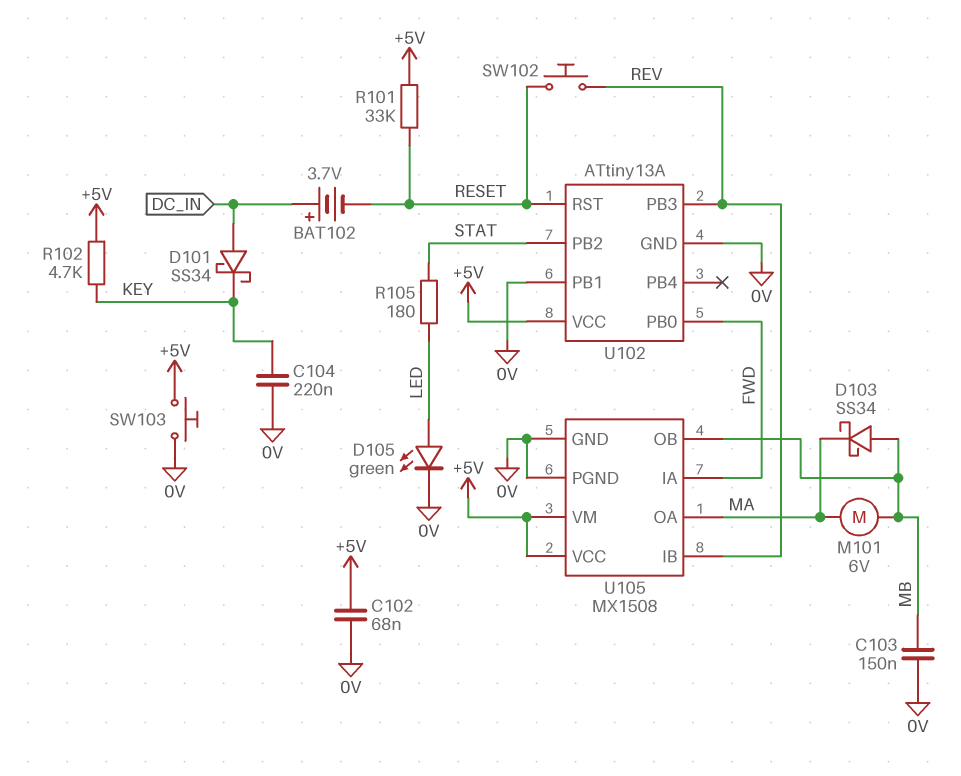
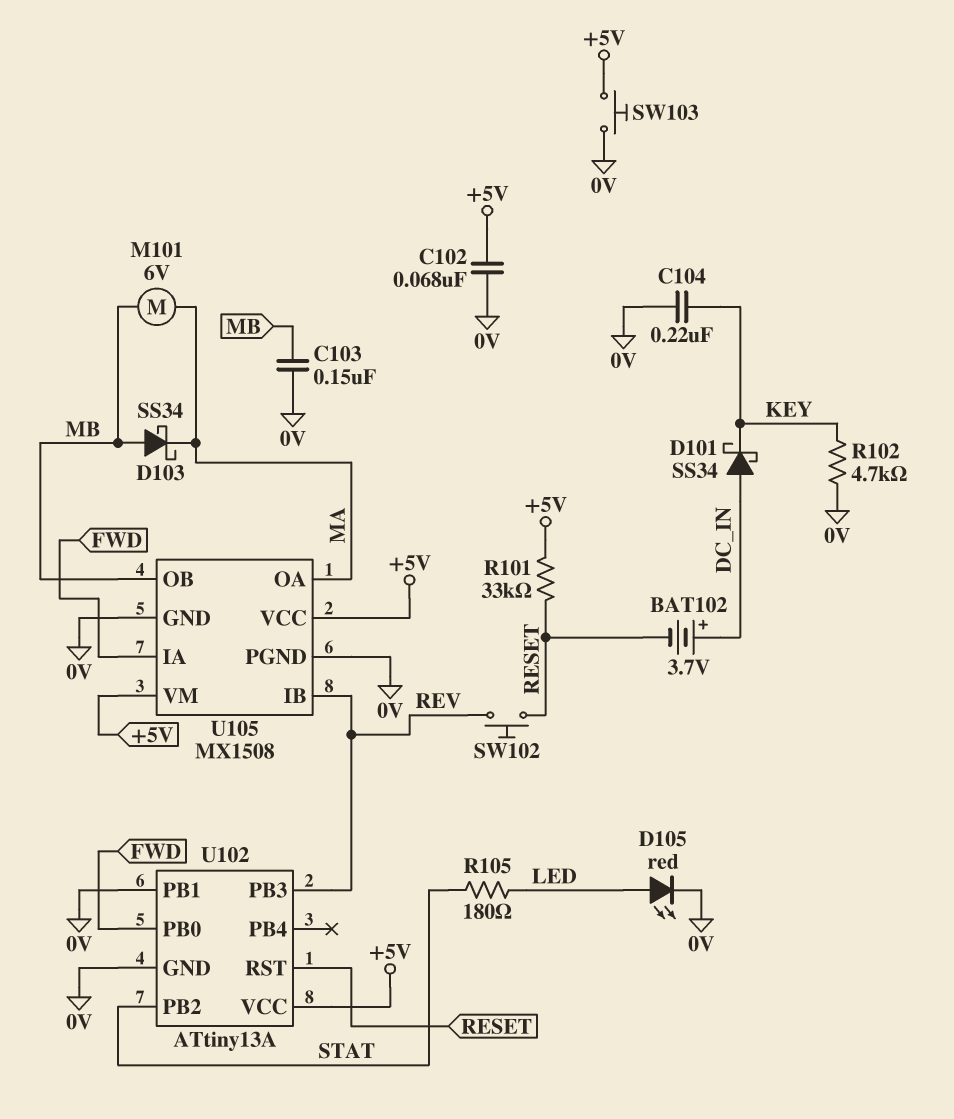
D105: LED green (A LED, K 0V) -> LED red (A LED, K 0V)
R102: 4.7k (+5V, KEY) -> 4.7k (0V, KEY)

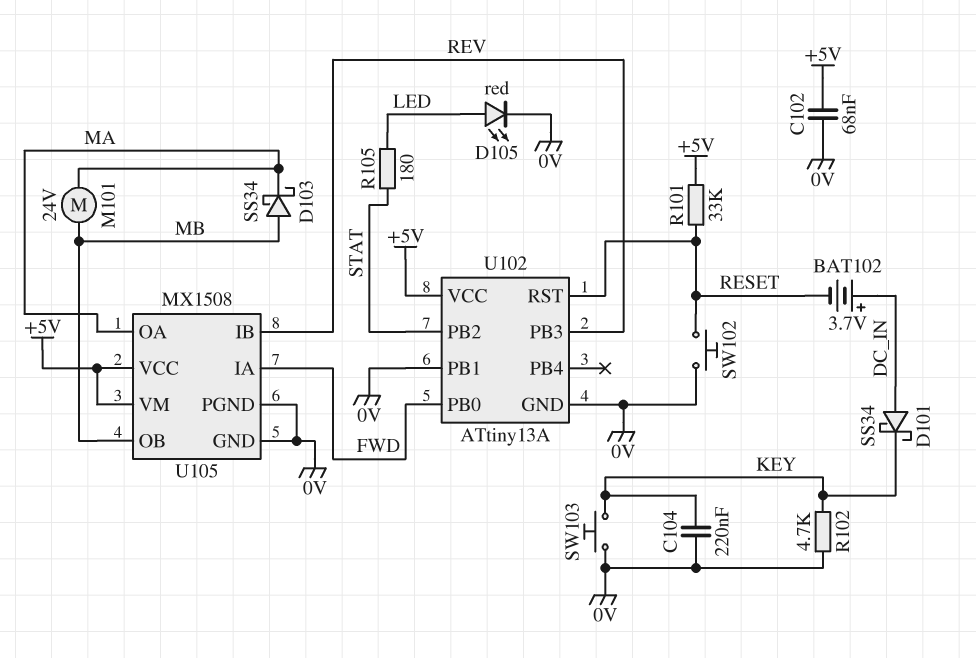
C103: 150nF (0V, MB) -> none
M101: motor 6V (MA, MB) -> motor 24V (MA, MB)
SW102: button (RESET, REV) -> button (0V, RESET)
SW103: button (+5V, 0V) -> button (0V, KEY)

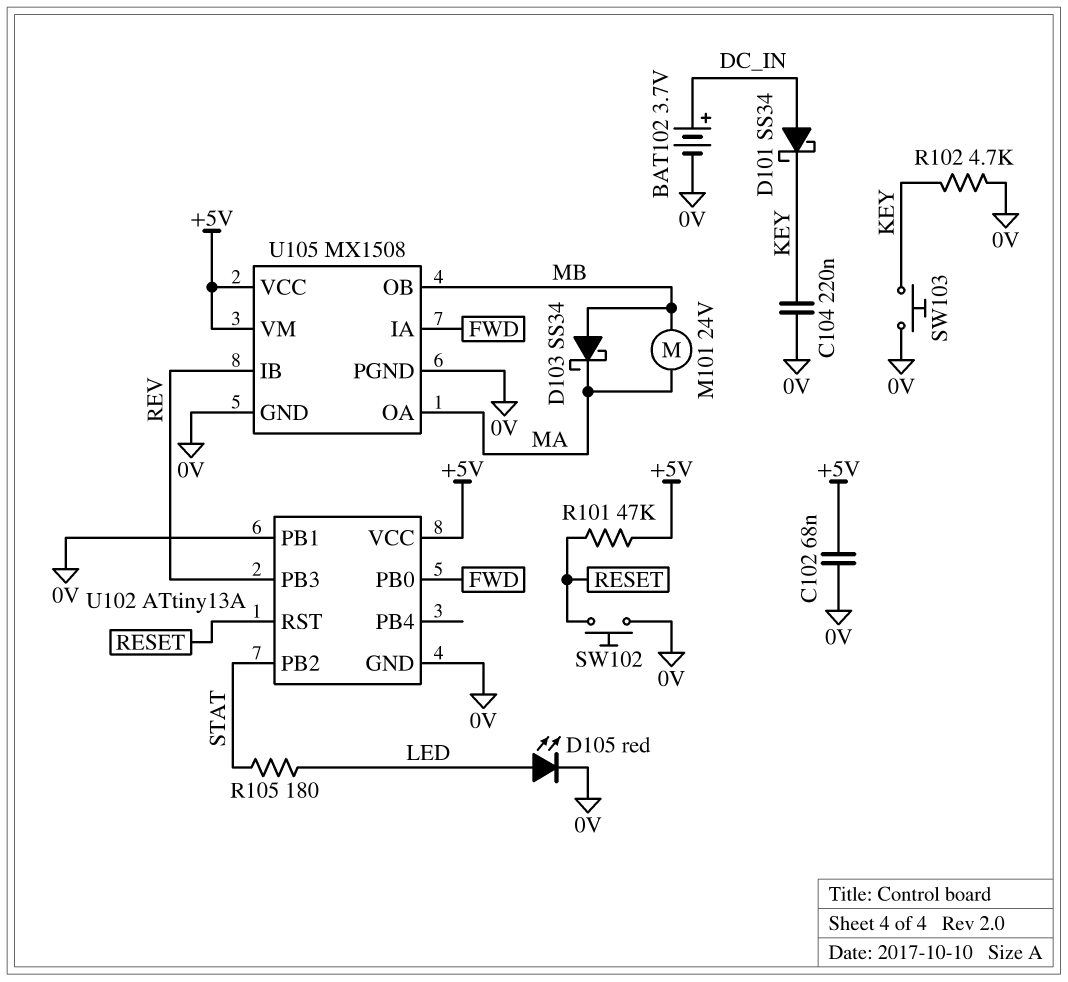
BAT102: 3.7V (plus DC_IN, minus RESET) -> 3.7V (plus DC_IN, minus 0V)
R101: 33k (+5V, RESET) -> 47k (+5V, RESET)

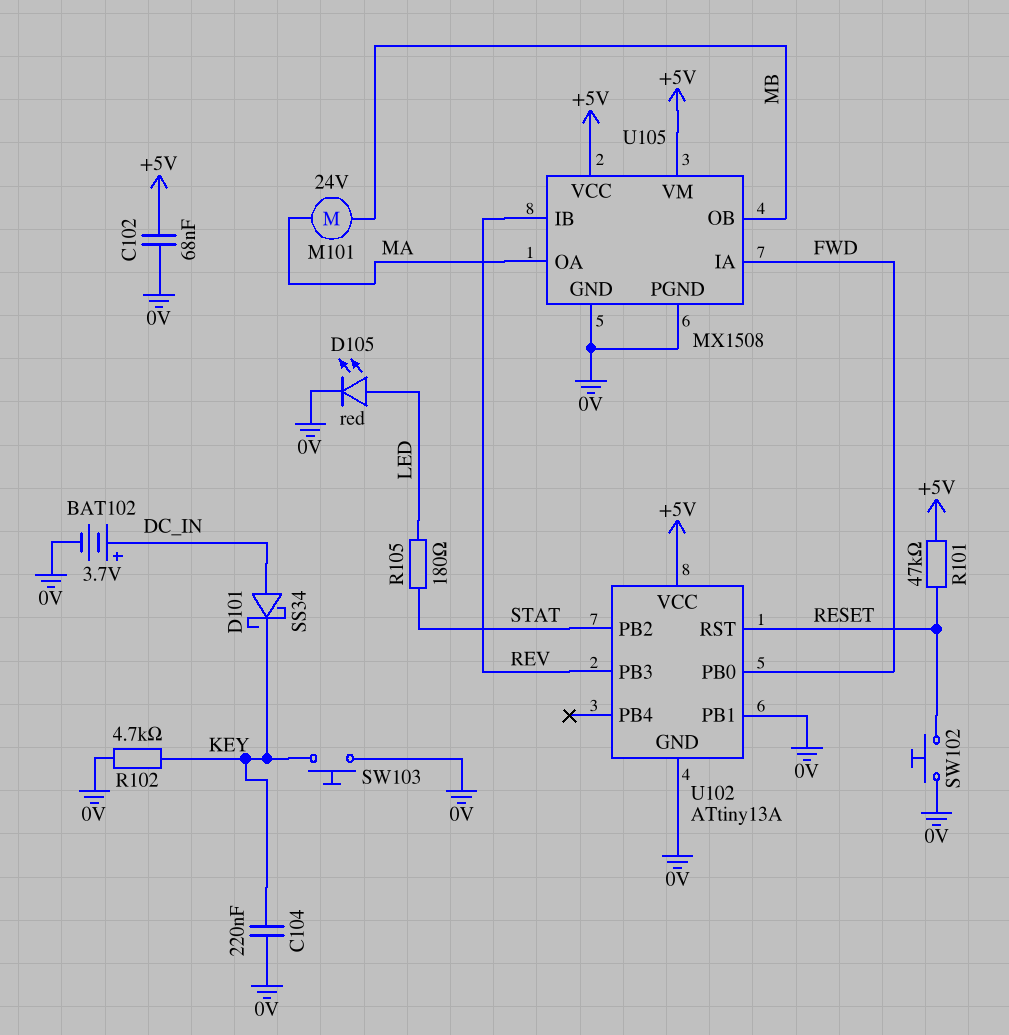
D103: schottky SS34 (A MB, K MA) -> none

